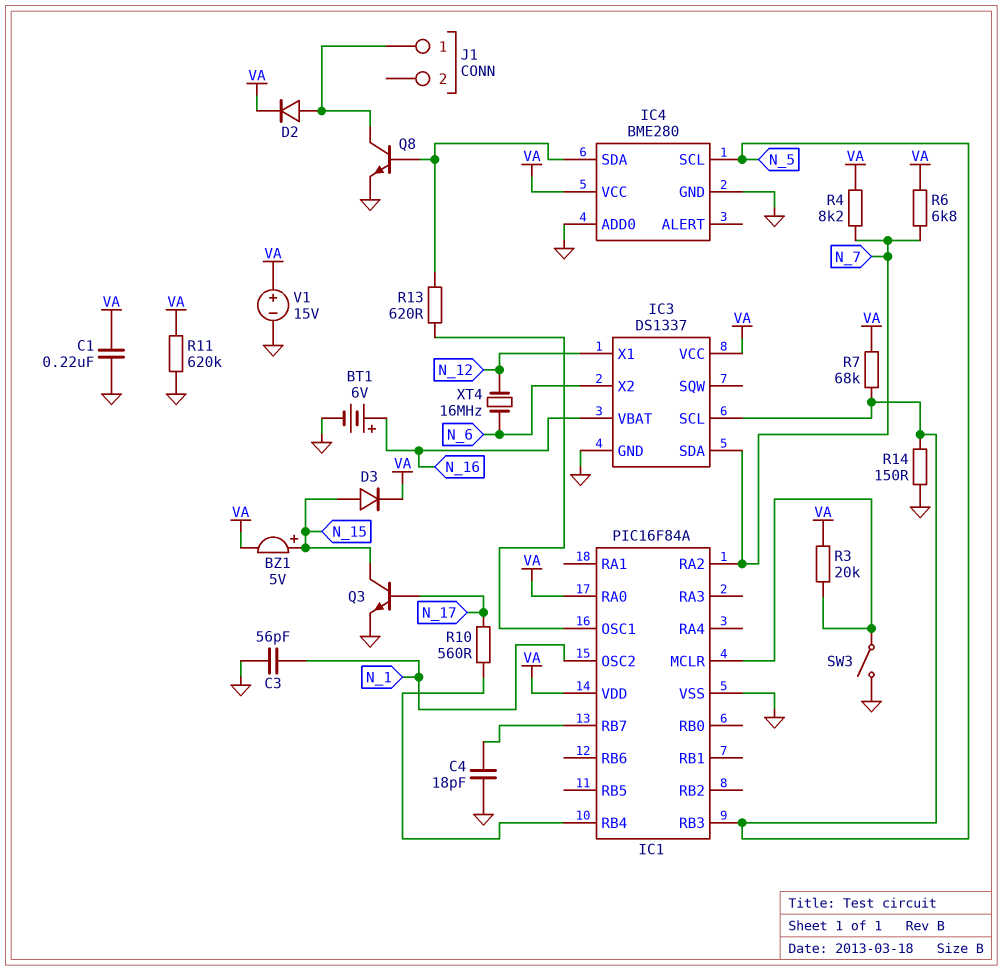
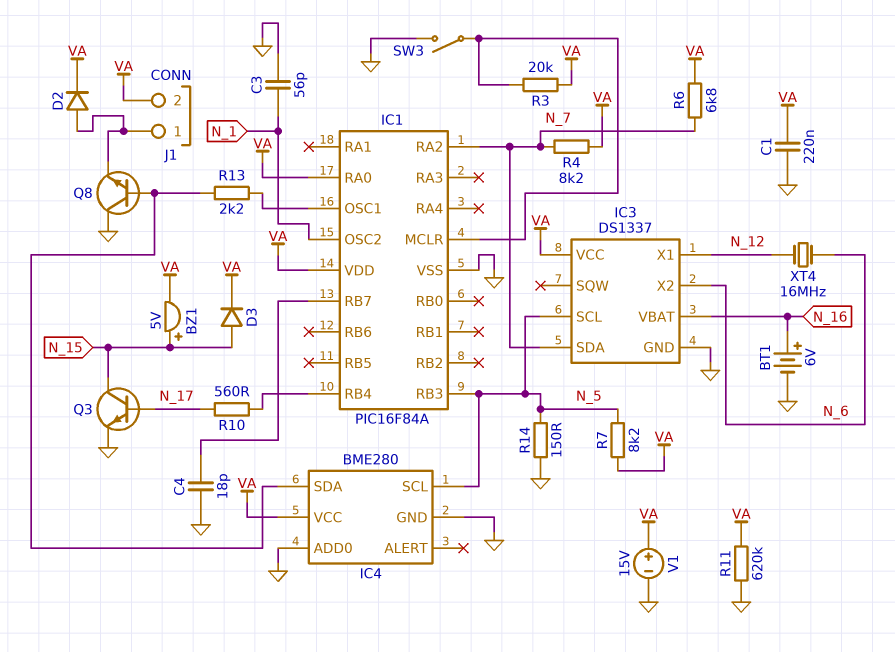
J1 pin 2: none -> VA
Q8: NPN (B IC4/SDA, C J1/1, E GND) -> NPN (B IC4/SDA, C GND, E J1/1)
R7: 68k (N_5, VA) -> 8.2k (N_5, VA)
R13: 620 (IC1/OSC1, IC4/SDA) -> 2.2k (IC1/OSC1, IC4/SDA)

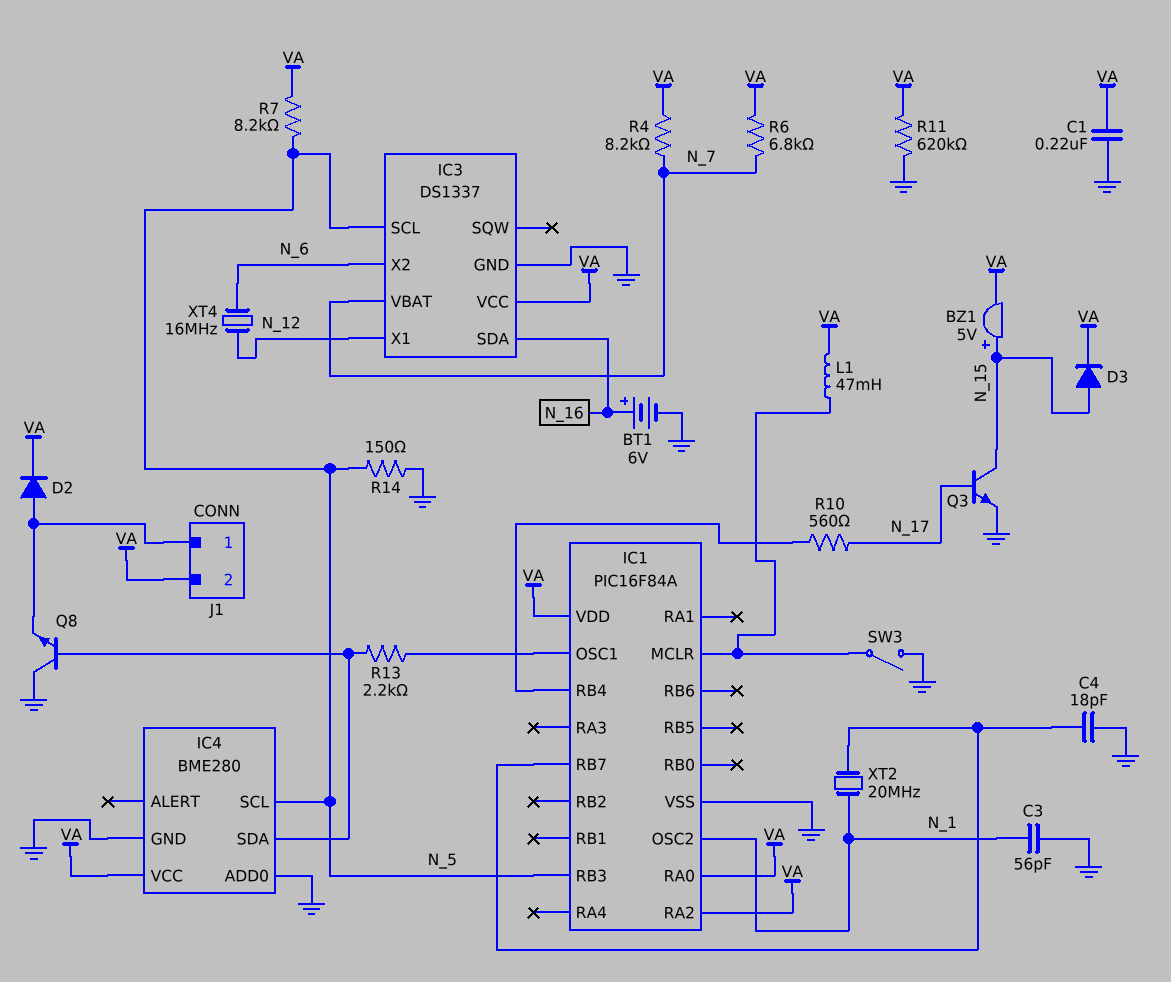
IC1 pin RA2: N_7 -> VA
IC3 pin SDA: N_7 -> N_16
IC3 pin VBAT: N_16 -> N_7
L1: none -> 47mH (IC1/MCLR, VA)
R3: 20k (IC1/MCLR, VA) -> none
V1: 15V (plus VA, minus GND) -> none
XT2: none -> 20MHz (IC1/RB7, N_1)

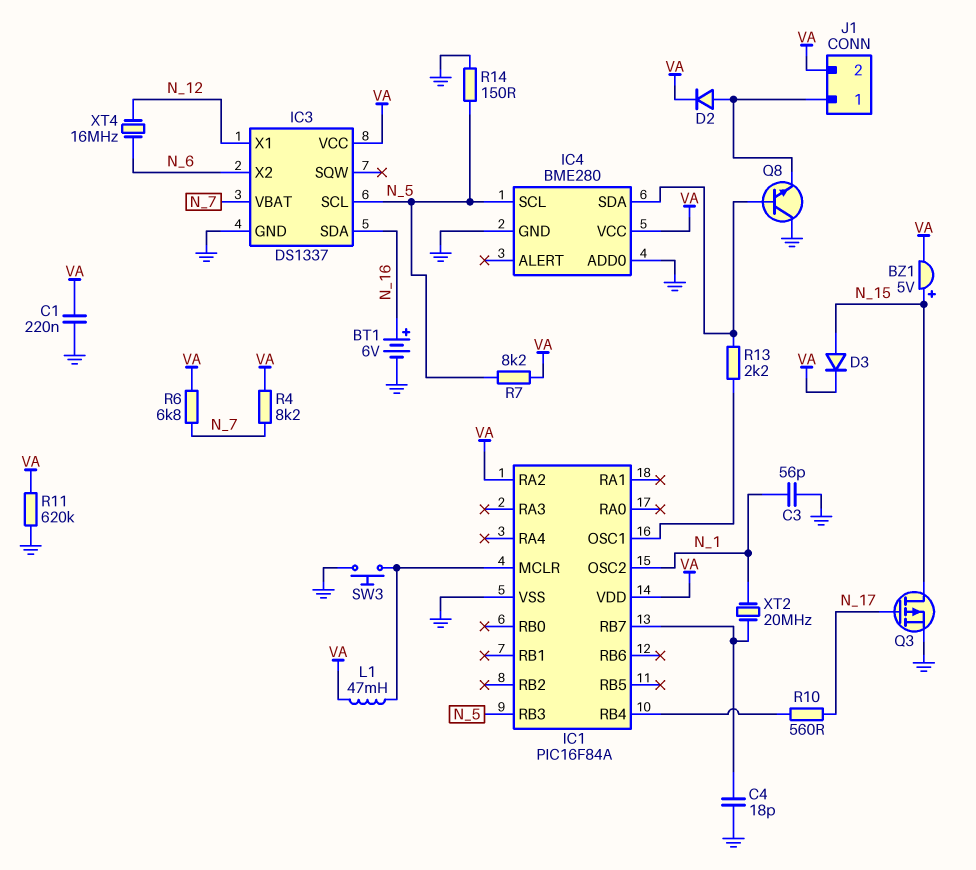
IC1 pin RA0: VA -> none
Q3: NPN (B N_17, C N_15, E GND) -> PMOS (G N_17, D N_15, S GND)
SW3: switch (GND, IC1/MCLR) -> button (GND, IC1/MCLR)

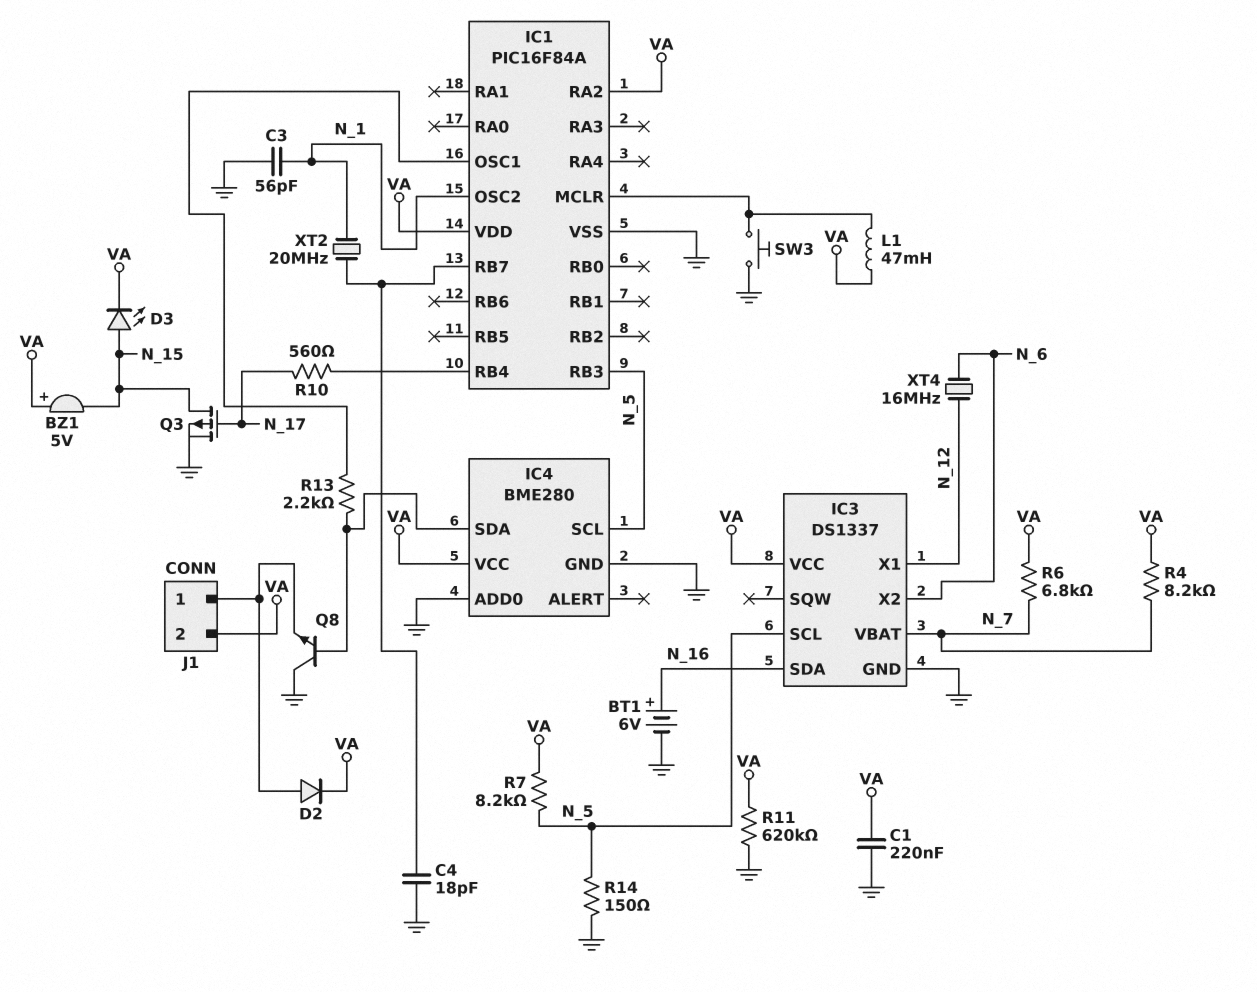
BZ1: buzzer 5V (plus N_15, minus VA) -> buzzer 5V (plus VA, minus N_15)
D3: diode (A N_15, K VA) -> LED (A N_15, K VA)

